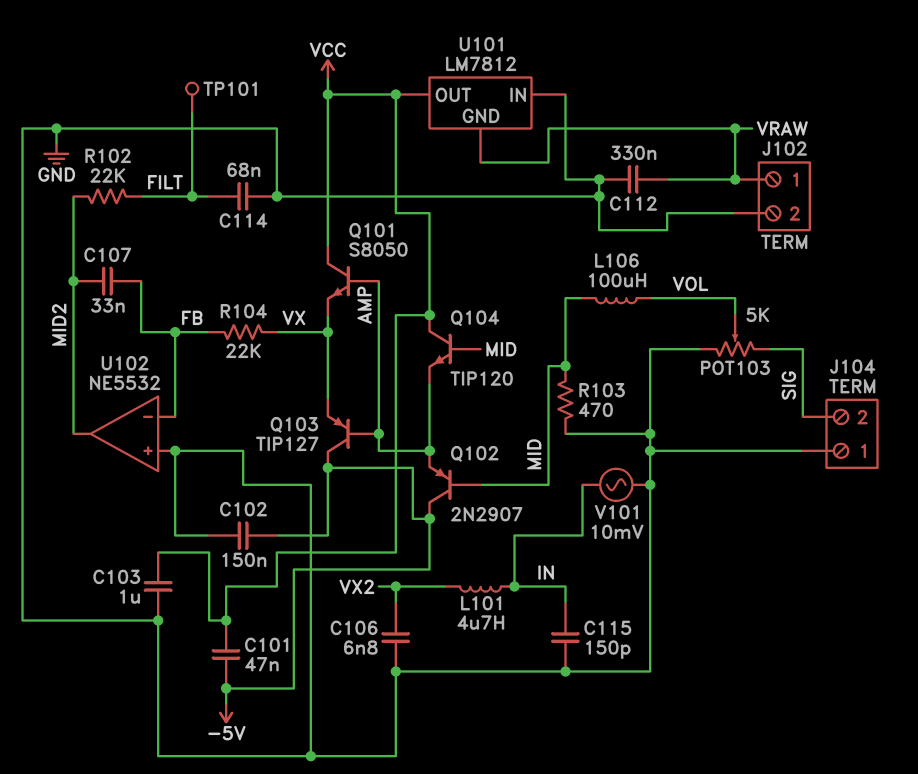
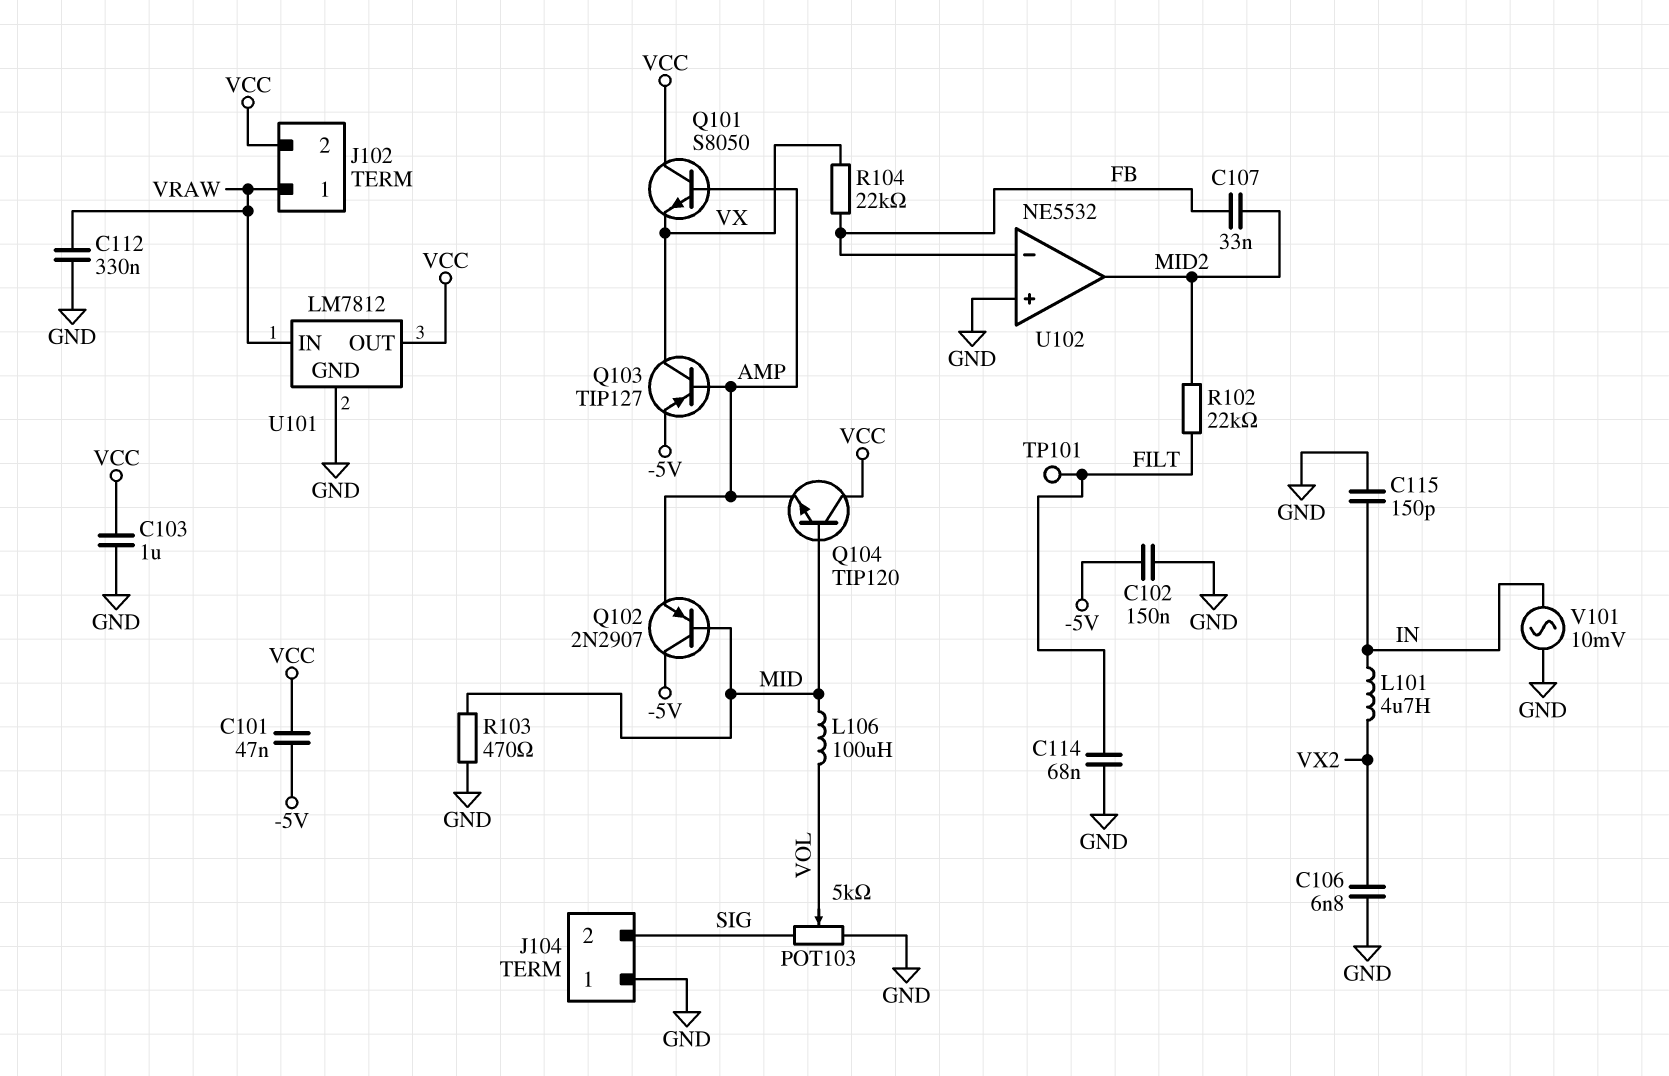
J102 pin 2: GND -> VCC
Q103: PNP TIP127 (B AMP, C -5V, E VX) -> PNP TIP127 (B AMP, C VX, E -5V)
U101 pin GND: VRAW -> GND
U101 pin IN: GND -> VRAW

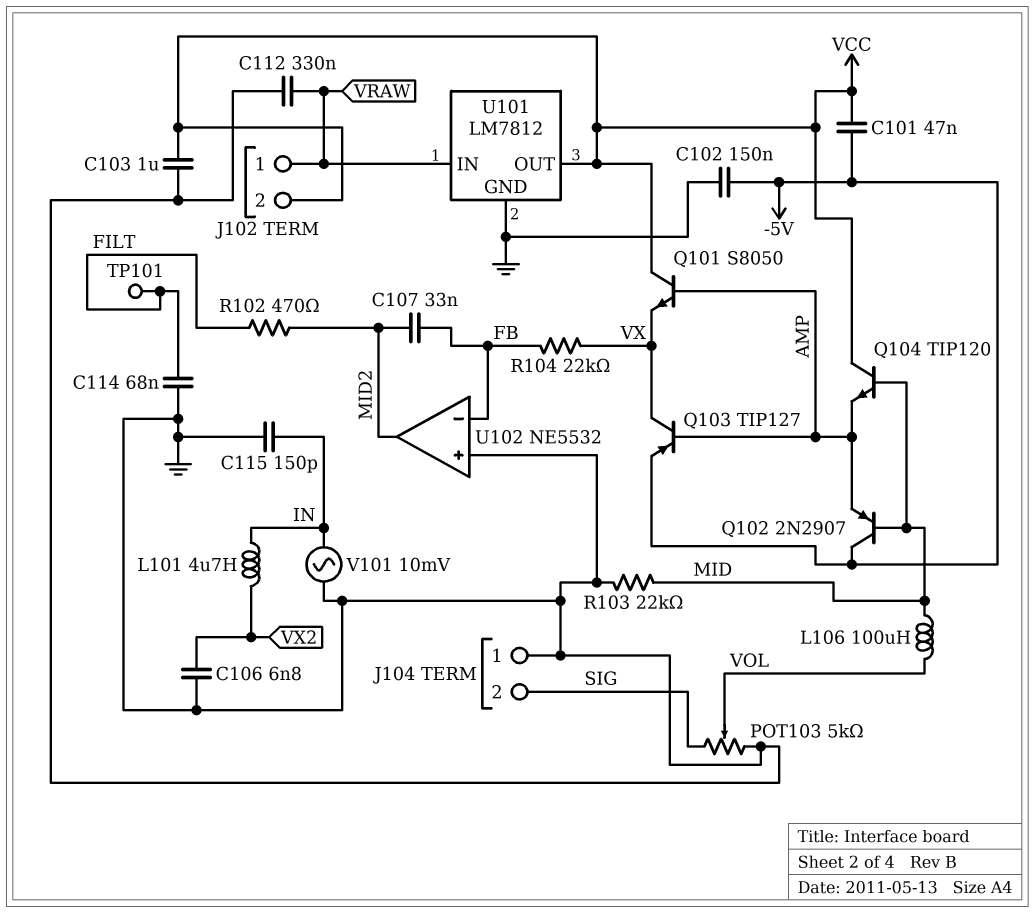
R102: 22k (FILT, MID2) -> 470 (FILT, MID2)
R103: 470 (GND, MID) -> 22k (GND, MID)

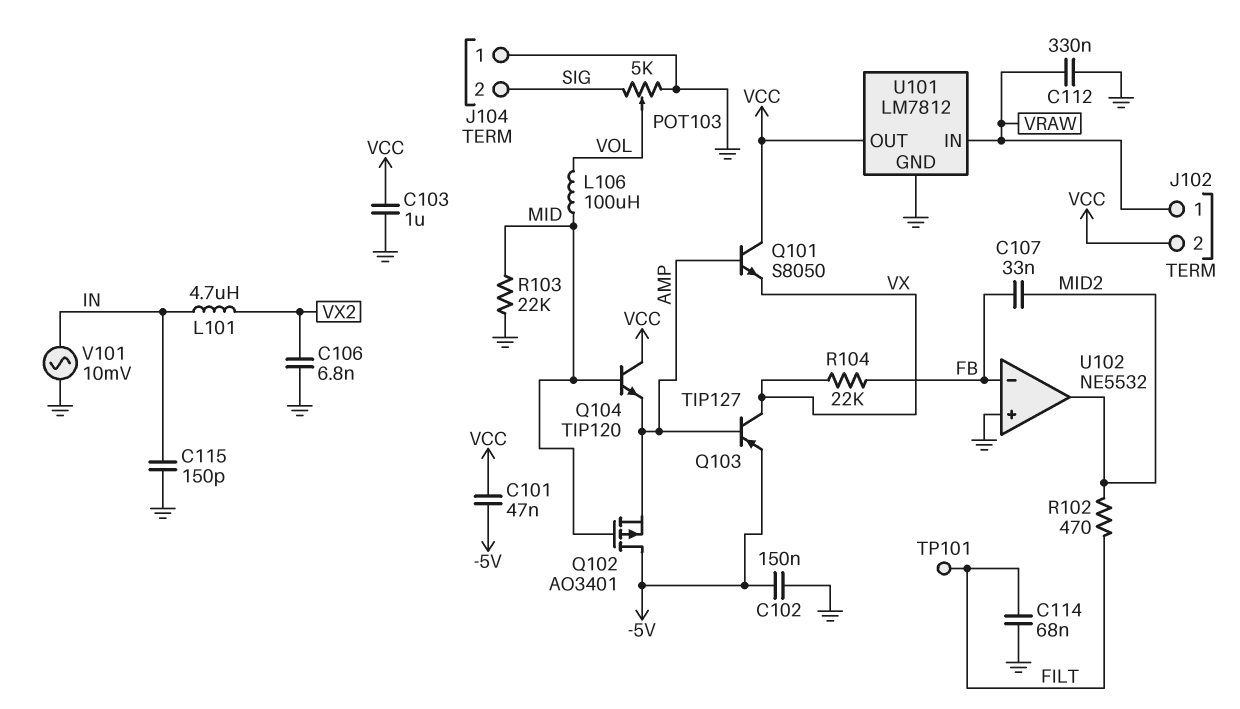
Q102: PNP 2N2907 (B MID, C -5V, E AMP) -> PMOS AO3401 (G MID, D -5V, S AMP)

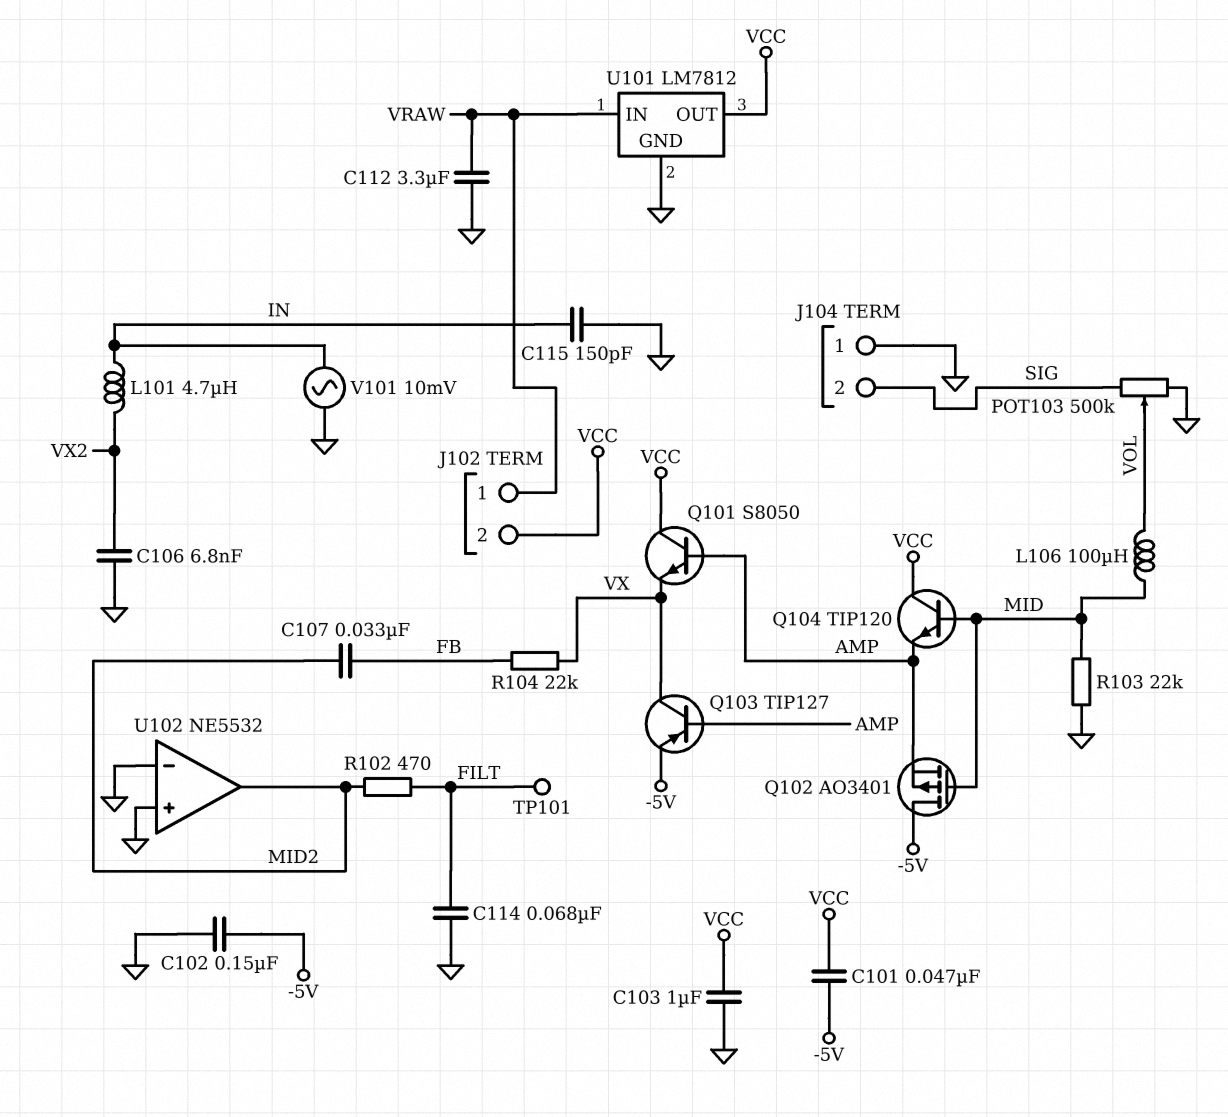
C112: 330nF (GND, VRAW) -> 3.3uF (GND, VRAW)
POT103: 5k (GND, SIG, wiper VOL) -> 500k (GND, SIG, wiper VOL)
U102 pin in-: FB -> GND

